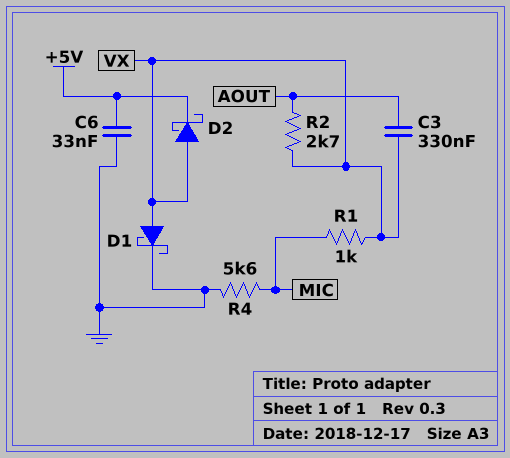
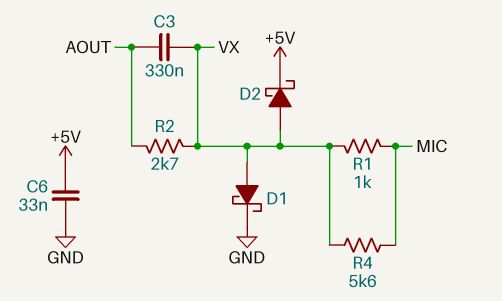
R4: 5.6k (GND, MIC) -> 5.6k (MIC, VX)

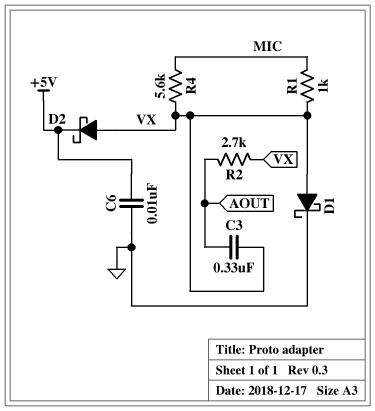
C6: 33nF (+5V, GND) -> 10nF (+5V, GND)

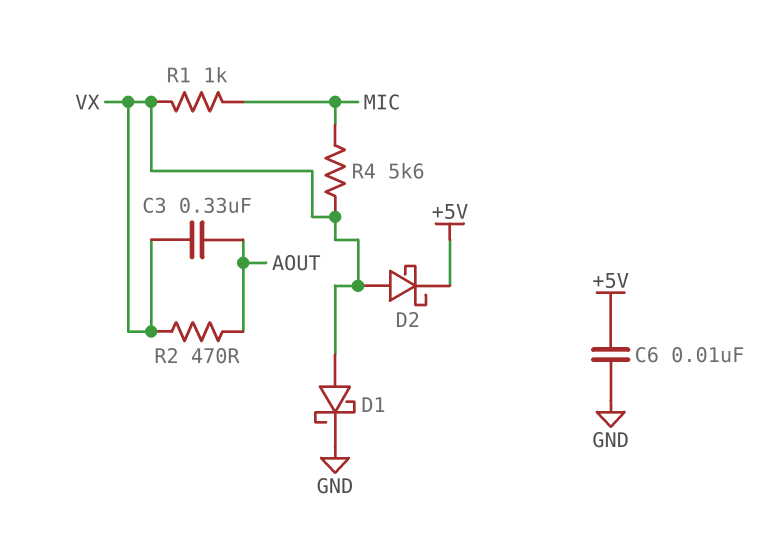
R2: 2.7k (AOUT, VX) -> 470 (AOUT, VX)

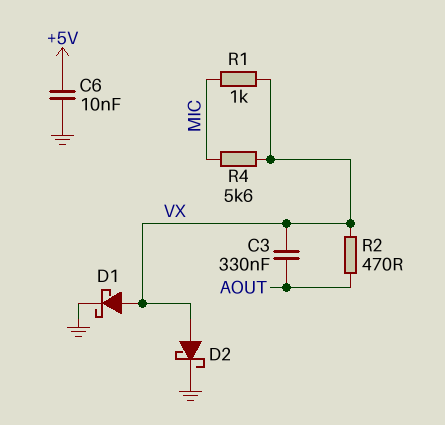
D2: schottky (A VX, K +5V) -> schottky (A VX, K GND)

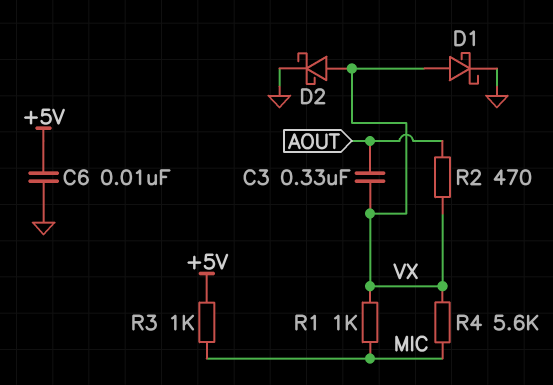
R3: none -> 1k (+5V, MIC)

